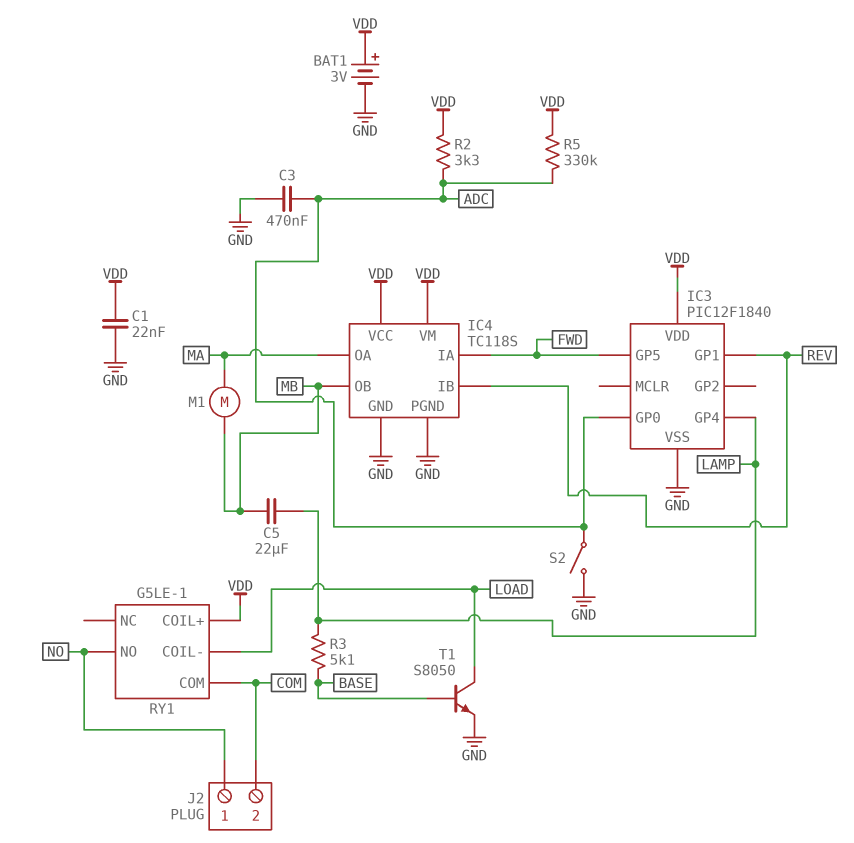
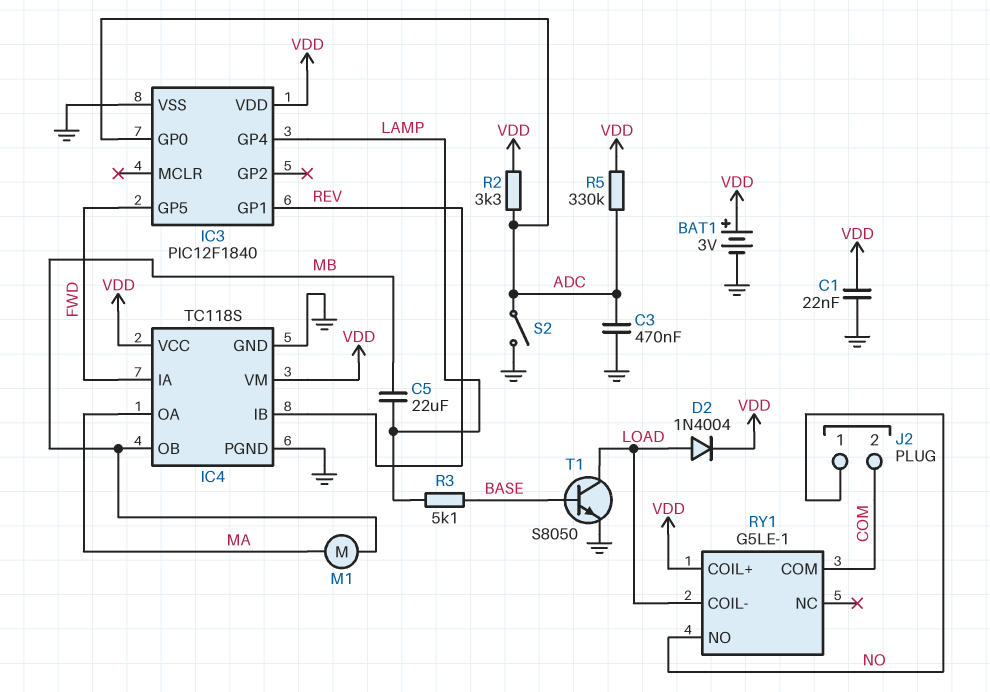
D2: none -> diode 1N4004 (A LOAD, K VDD)

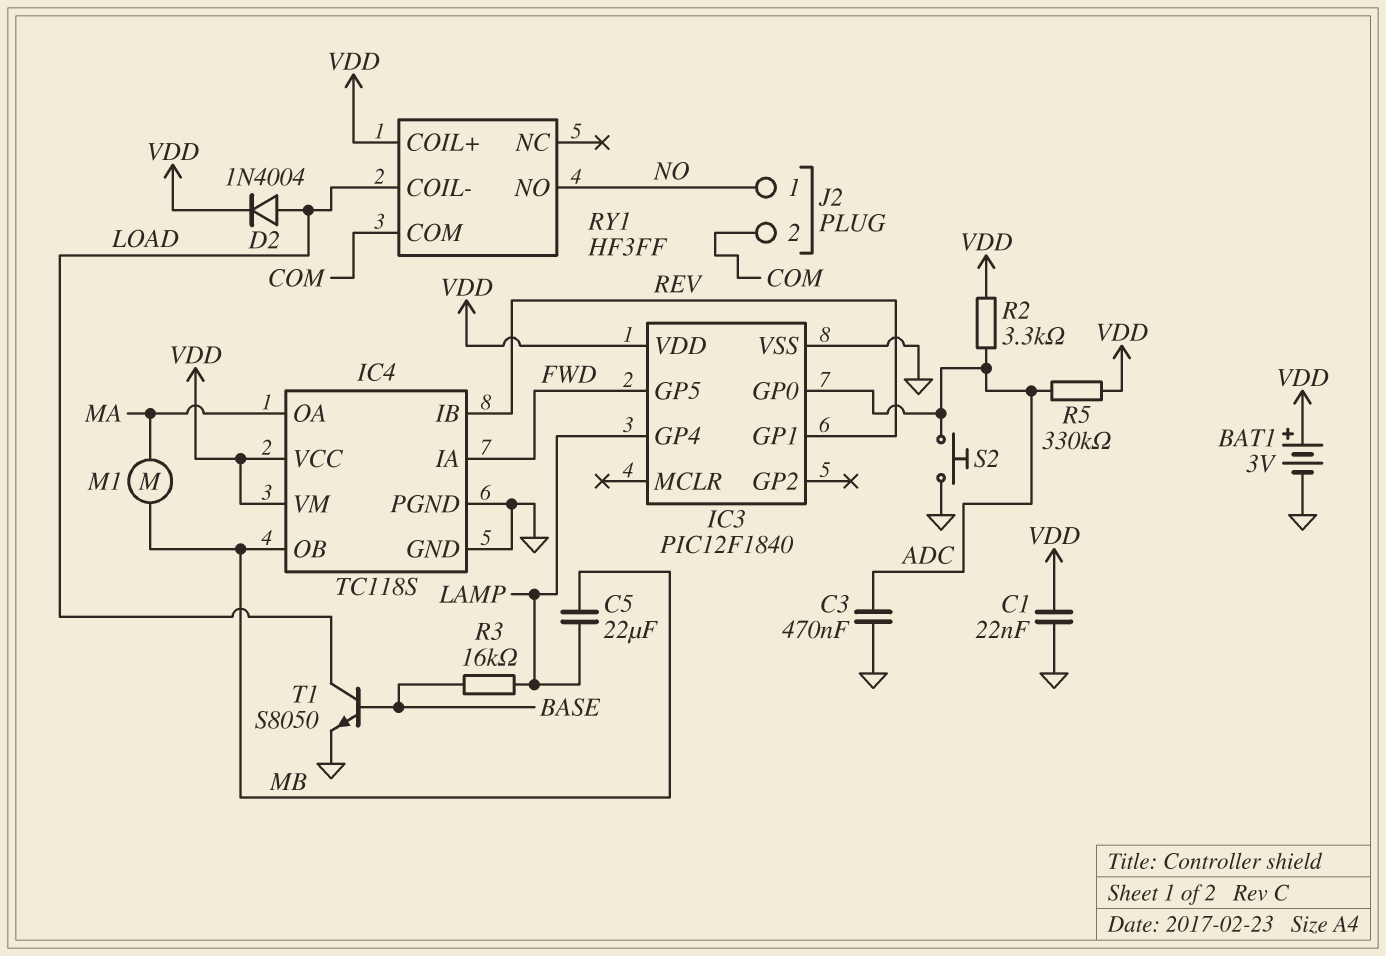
R3: 5.1k (BASE, LAMP) -> 16k (BASE, LAMP)
RY1: G5LE-1 -> HF3FF
S2: switch (ADC, GND) -> button (ADC, GND)

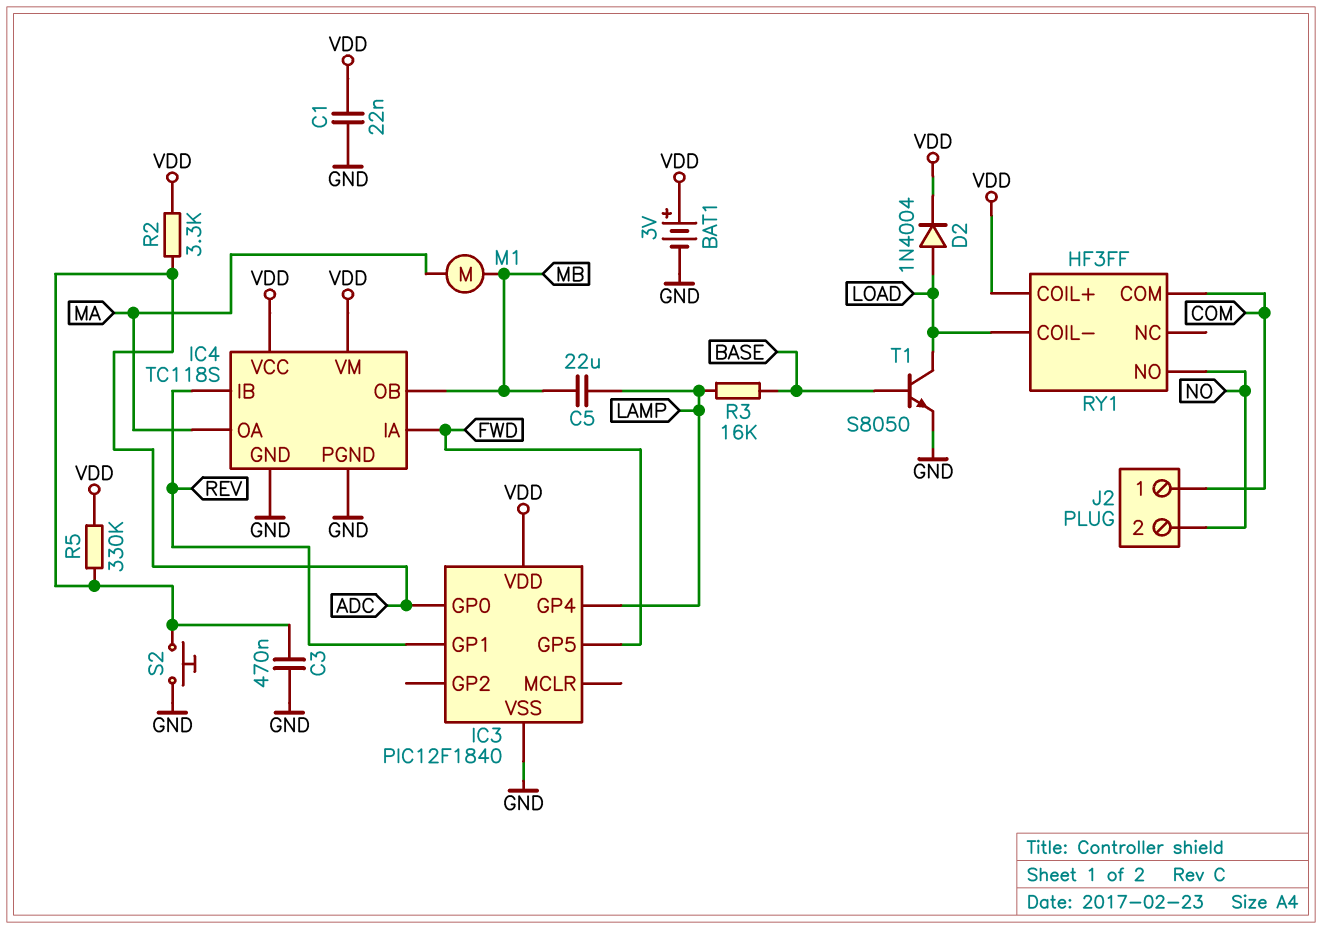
J2 pin 1: NO -> COM
J2 pin 2: COM -> NO

